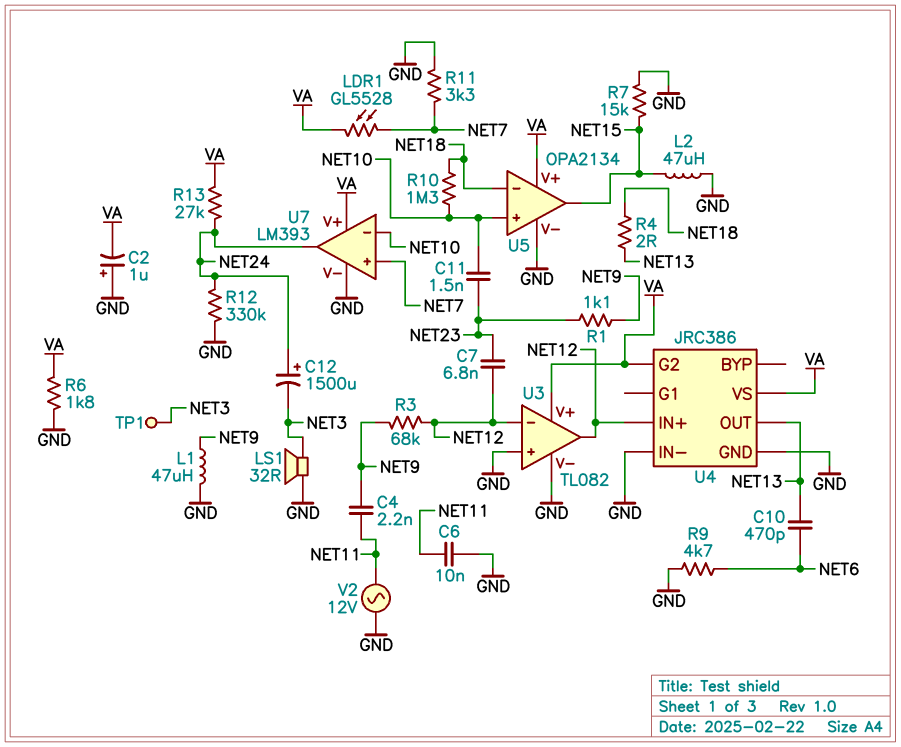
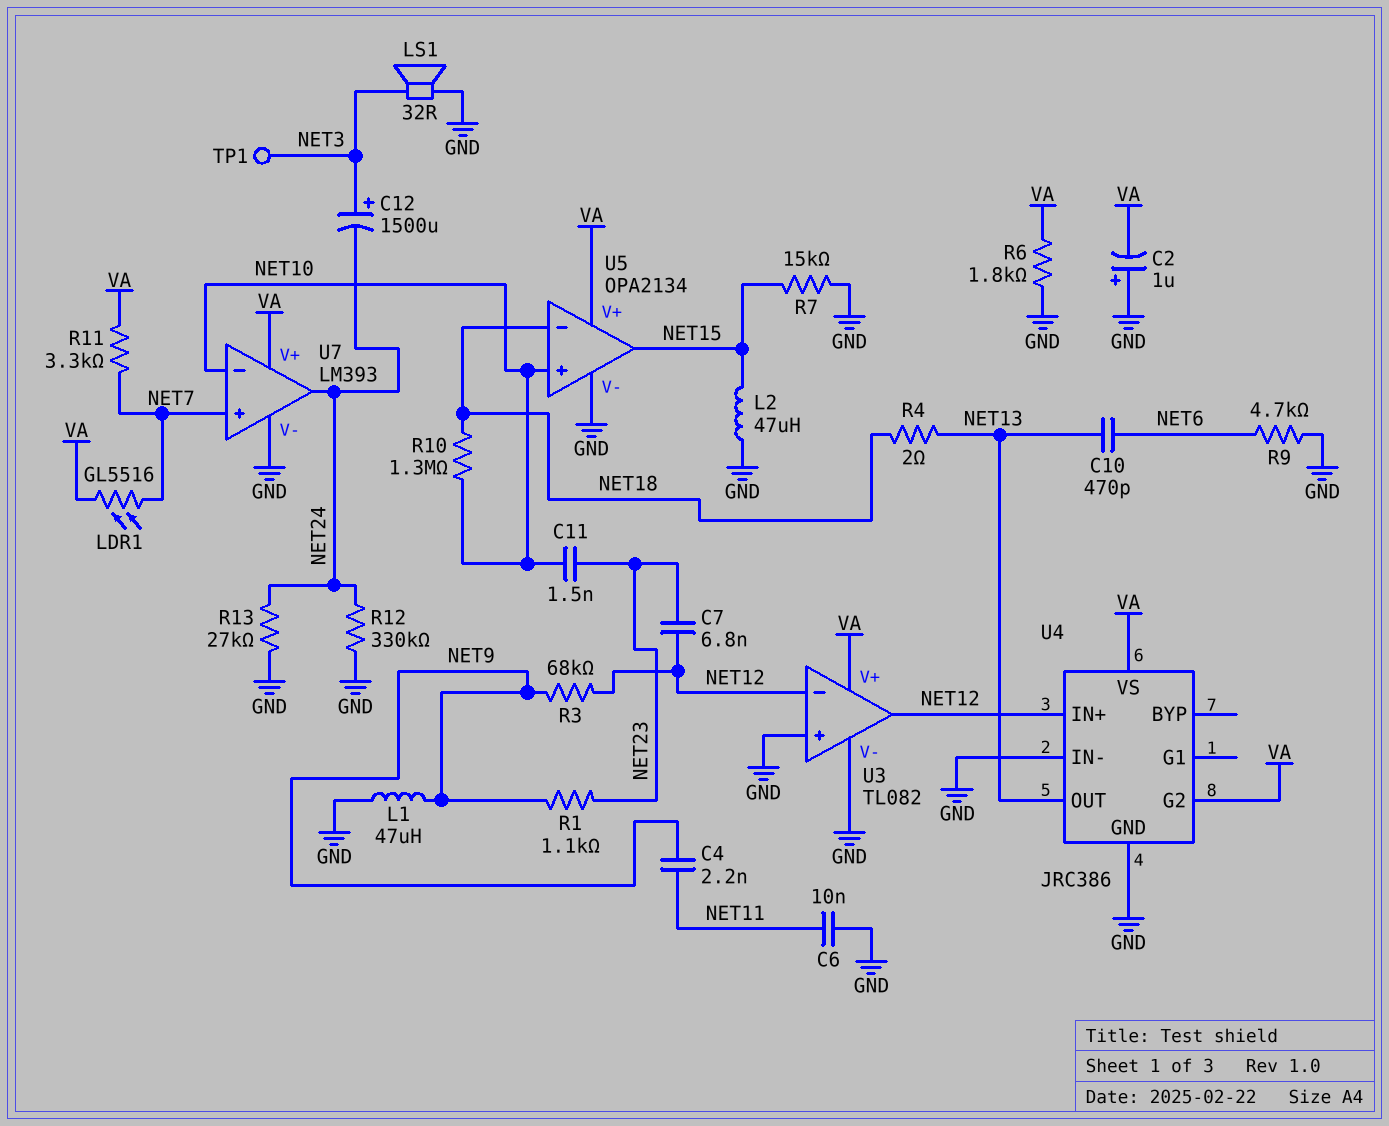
C12: 1500uF (plus NET24, minus NET3) -> 1500uF (plus NET3, minus NET24)
LDR1: GL5528 (NET7, VA) -> GL5516 (NET7, VA)
R11: 3.3k (GND, NET7) -> 3.3k (NET7, VA)
R13: 27k (NET24, VA) -> 27k (GND, NET24)
V2: AC 12V (GND, NET11) -> none

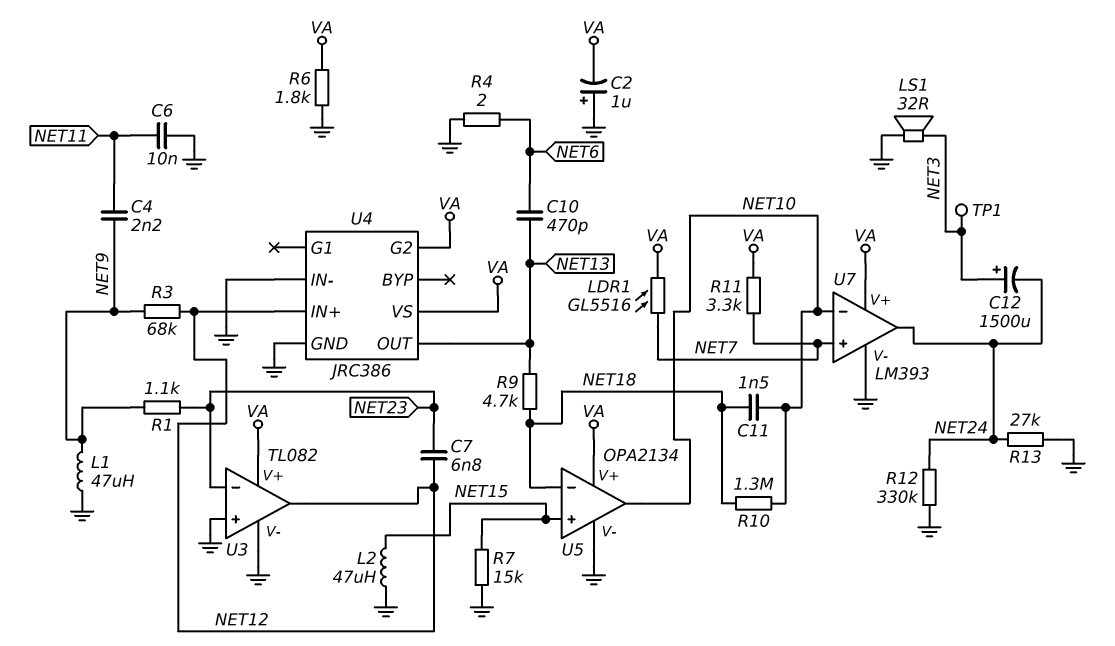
C11: 1.5nF (NET10, NET23) -> 1.5nF (NET10, NET18)
R4: 2 (NET13, NET18) -> 2 (GND, NET6)
R9: 4.7k (GND, NET6) -> 4.7k (NET13, NET18)
U3 pin in-: NET12 -> NET23
U5 pin in+: NET10 -> NET15
U5 pin out: NET15 -> NET10

